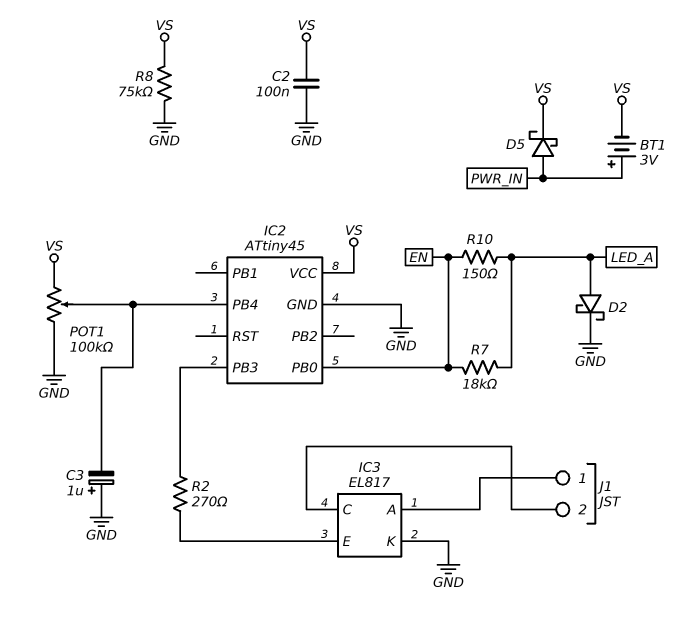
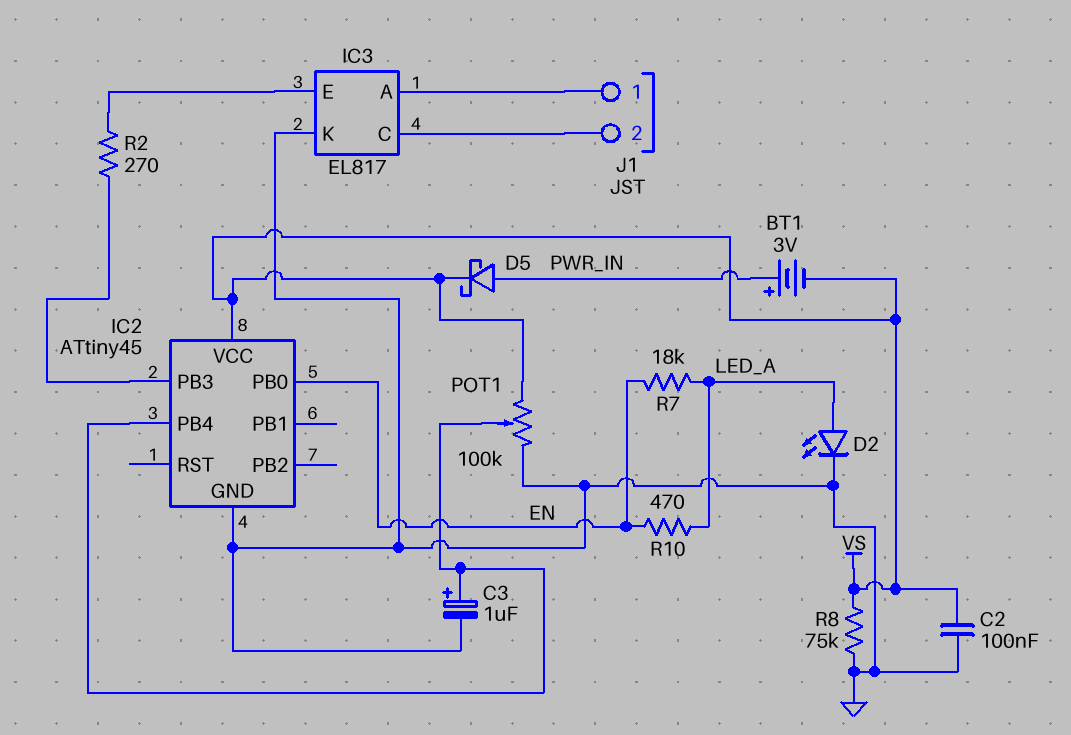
C3: 1uF (plus GND, minus IC2/PB4) -> 1uF (plus IC2/PB4, minus GND)
D2: schottky (A LED_A, K GND) -> LED (A LED_A, K GND)
R10: 150 (EN, LED_A) -> 470 (EN, LED_A)

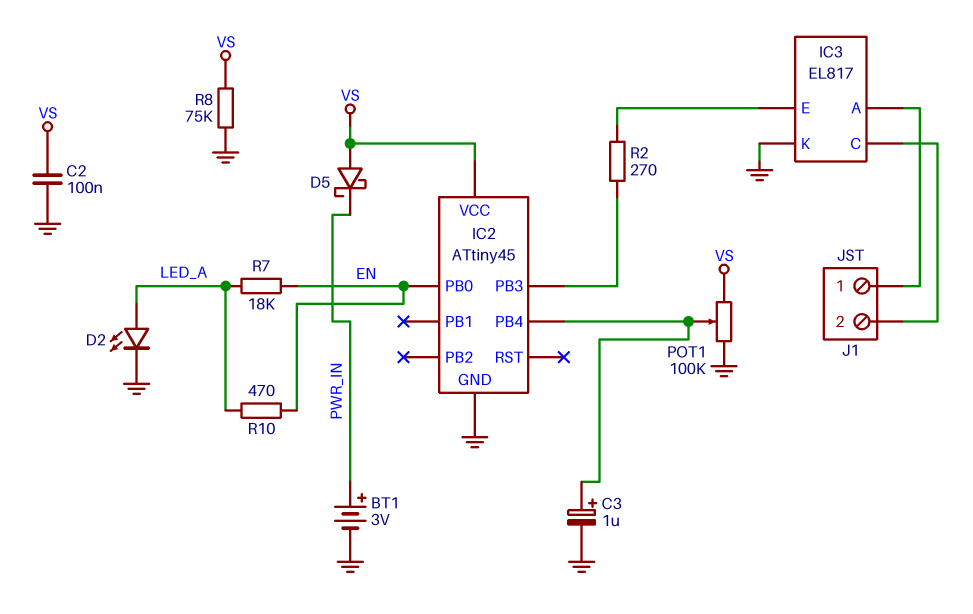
BT1: 3V (plus PWR_IN, minus VS) -> 3V (plus PWR_IN, minus GND)
D5: schottky (A PWR_IN, K VS) -> schottky (A VS, K PWR_IN)

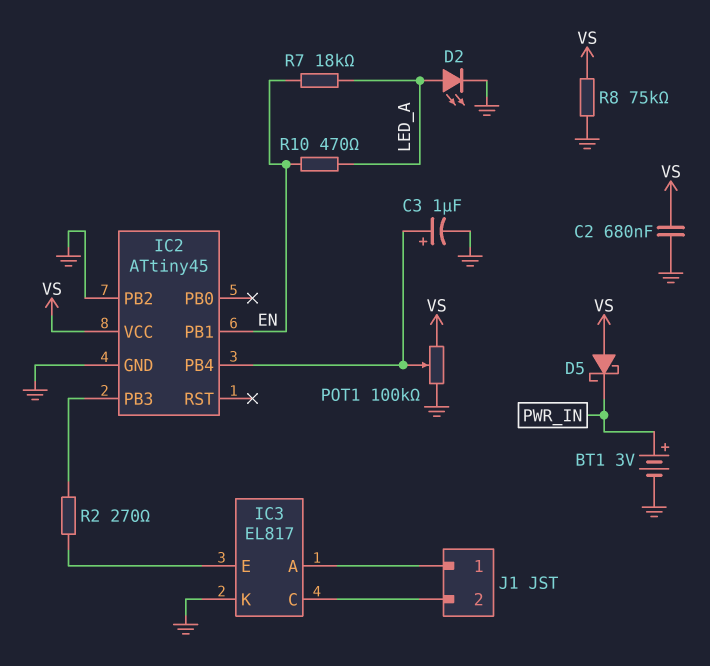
C2: 100nF (GND, VS) -> 680nF (GND, VS)
IC2 pin PB0: EN -> none
IC2 pin PB1: none -> EN
IC2 pin PB2: none -> GND

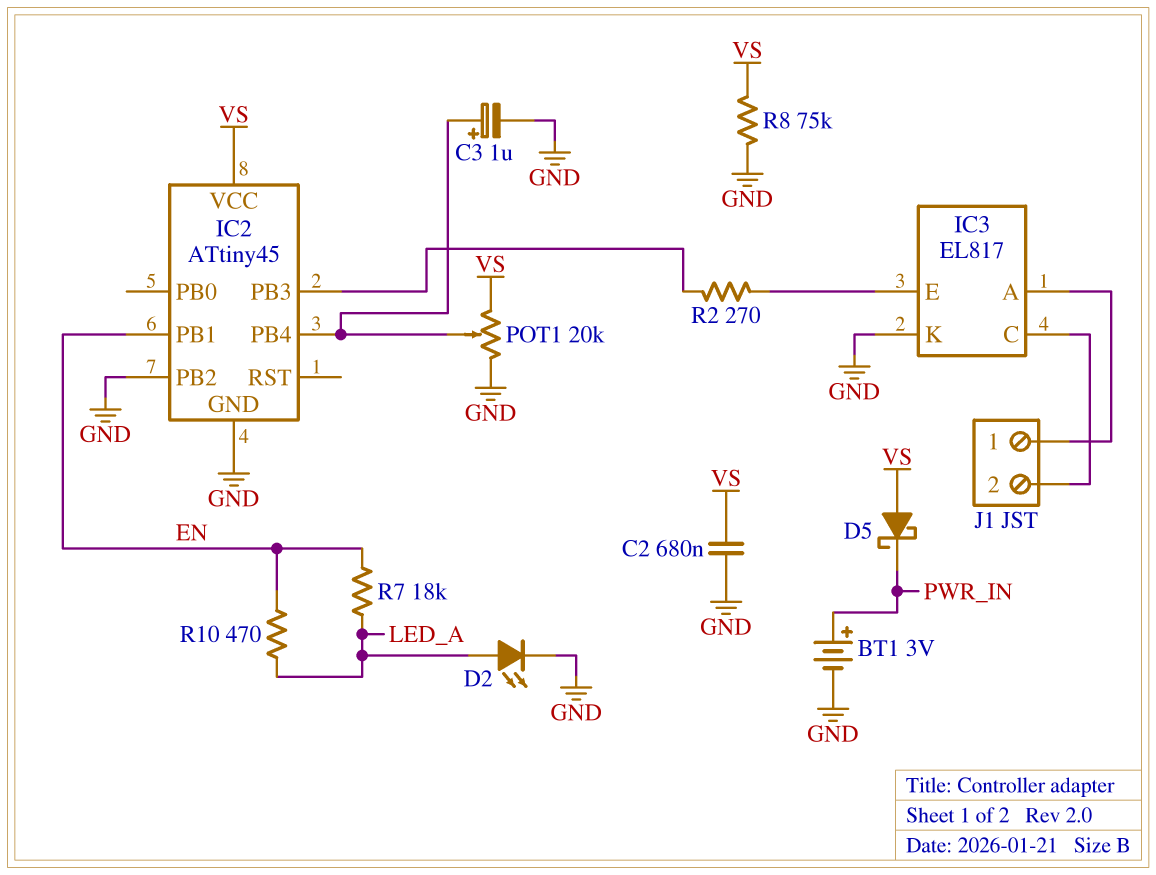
POT1: 100k (GND, VS, wiper IC2/PB4) -> 20k (GND, VS, wiper IC2/PB4)

